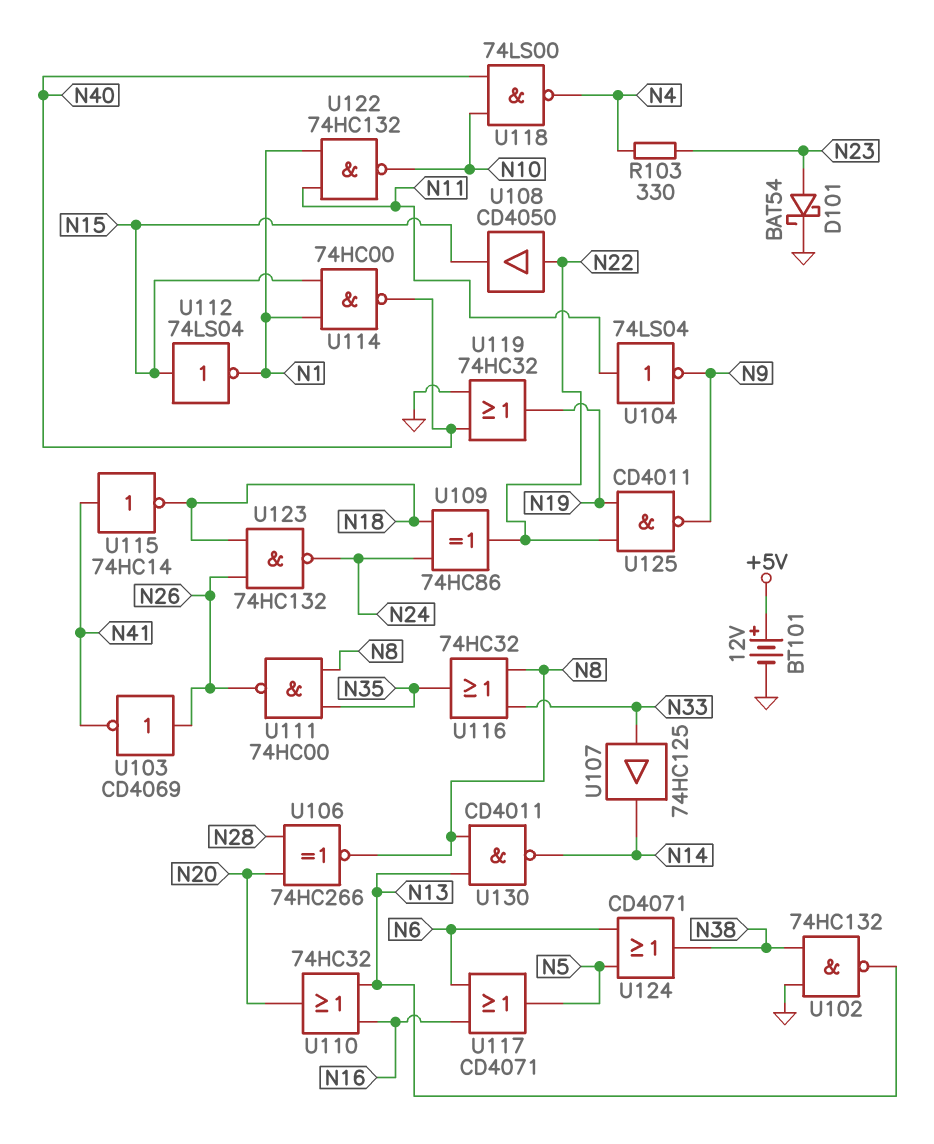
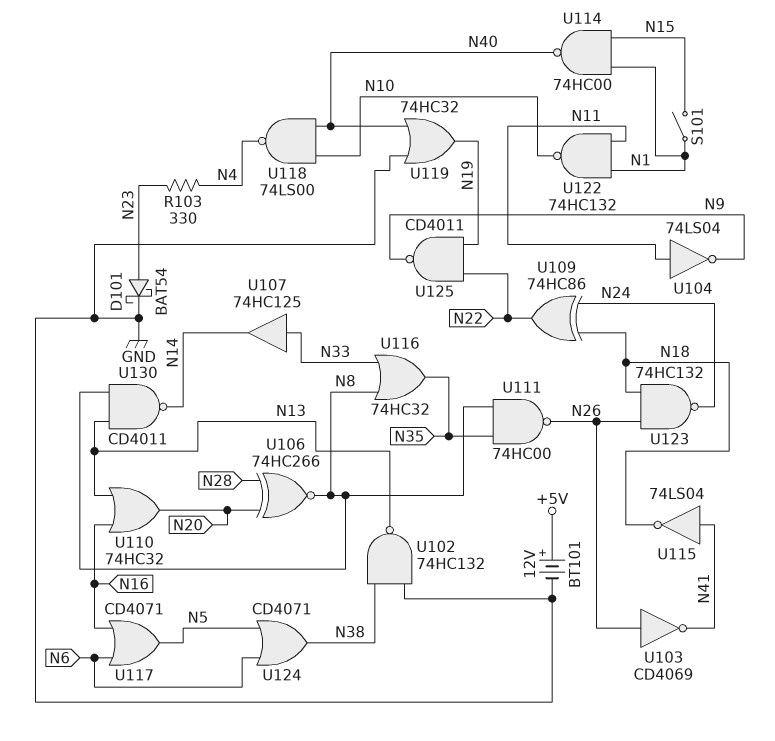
S101: none -> switch (N1, N15)
U108: buffer CD4050 (in N22, out N15) -> none
U112: NOT 74LS04 (in N15, out N1) -> none
U115: NOT 74HC14 (in N41, out N18) -> NOT 74LS04 (in N41, out N18)

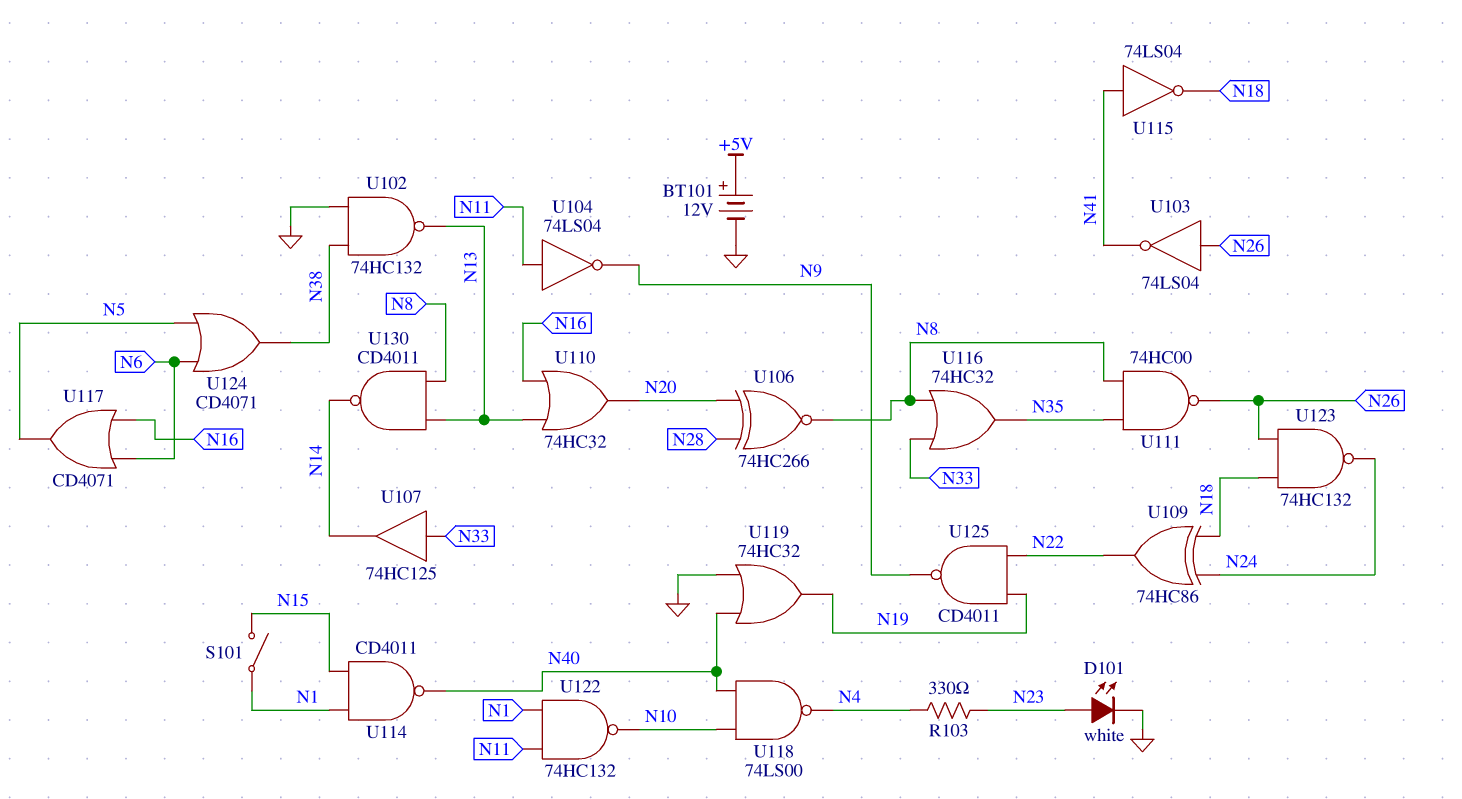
D101: schottky BAT54 (A N23, K GND) -> LED white (A N23, K GND)
U103: NOT CD4069 (in N26, out N41) -> NOT 74LS04 (in N26, out N41)
U114: NAND 74HC00 (in N1, in N15, out N40) -> NAND CD4011 (in N1, in N15, out N40)

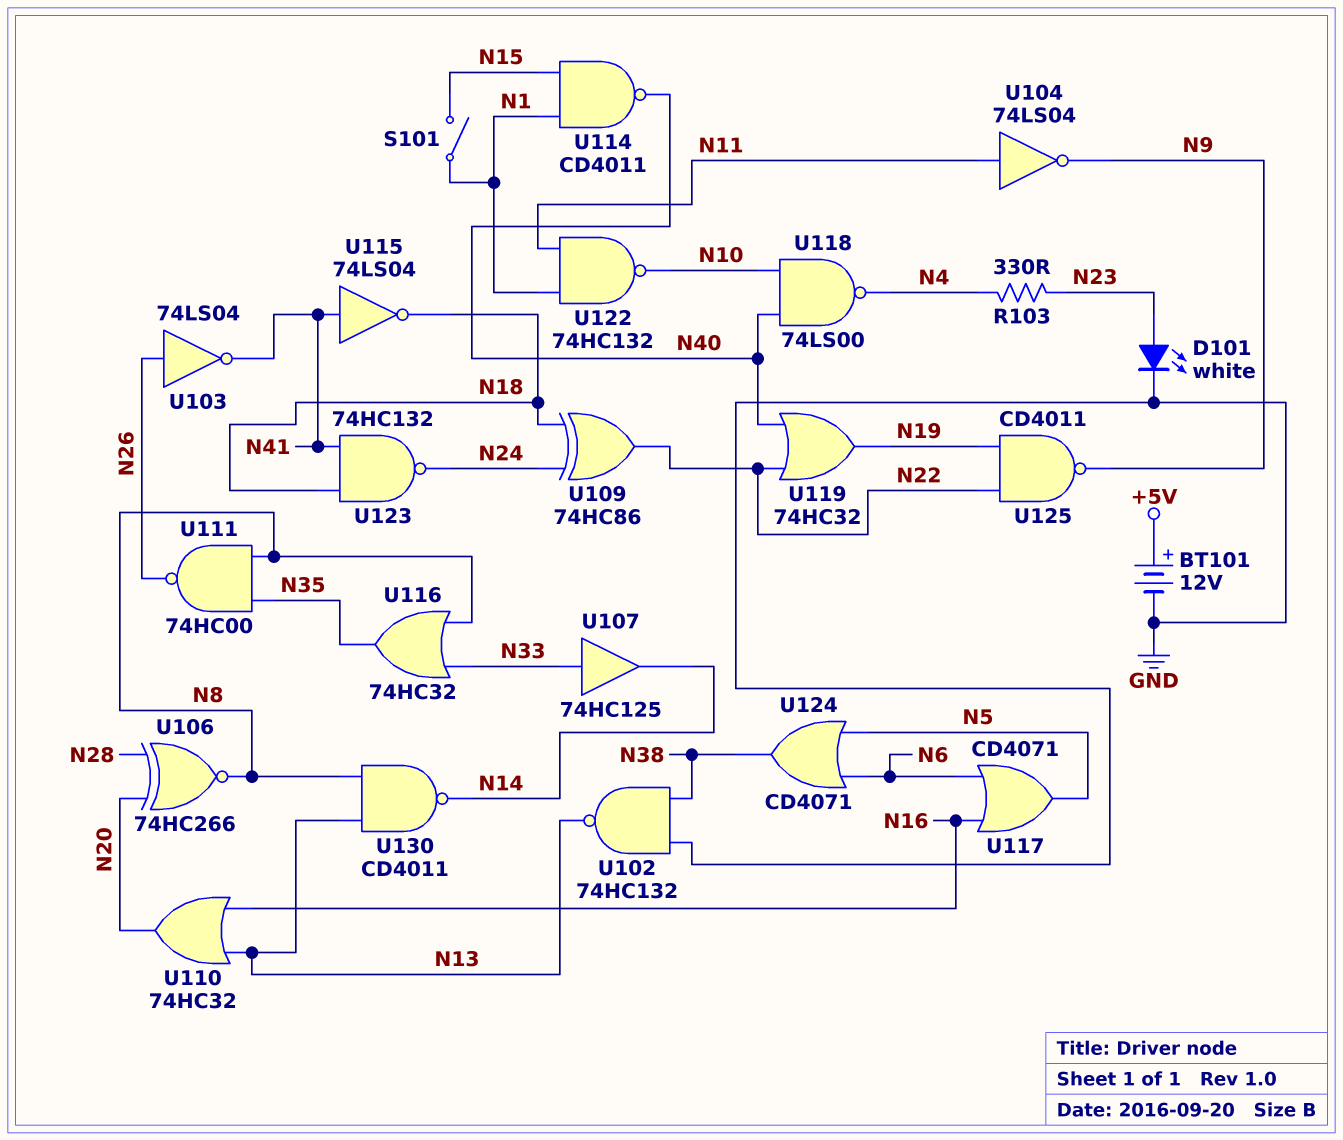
U119: OR 74HC32 (in GND, in N40, out N19) -> OR 74HC32 (in N22, in N40, out N19)
U123: NAND 74HC132 (in N18, in N26, out N24) -> NAND 74HC132 (in N18, in N41, out N24)

